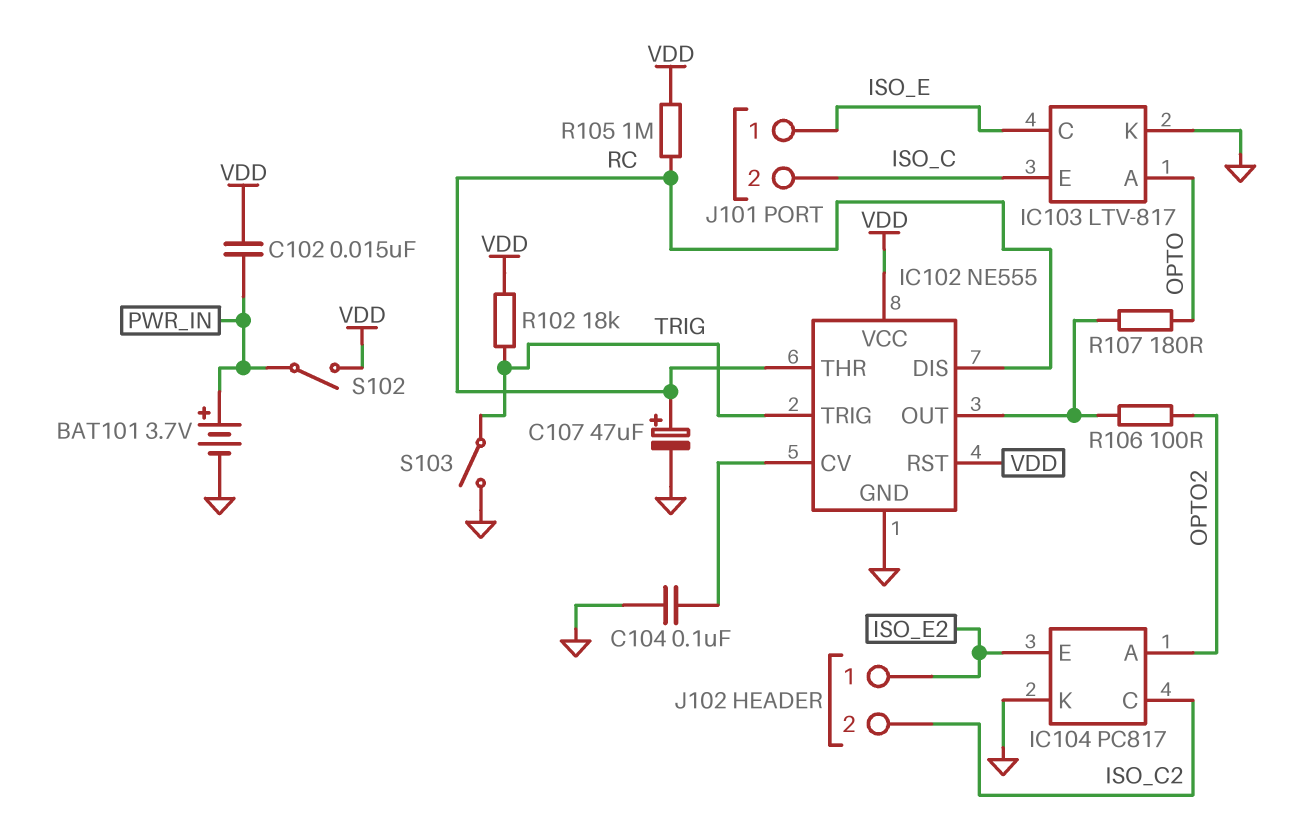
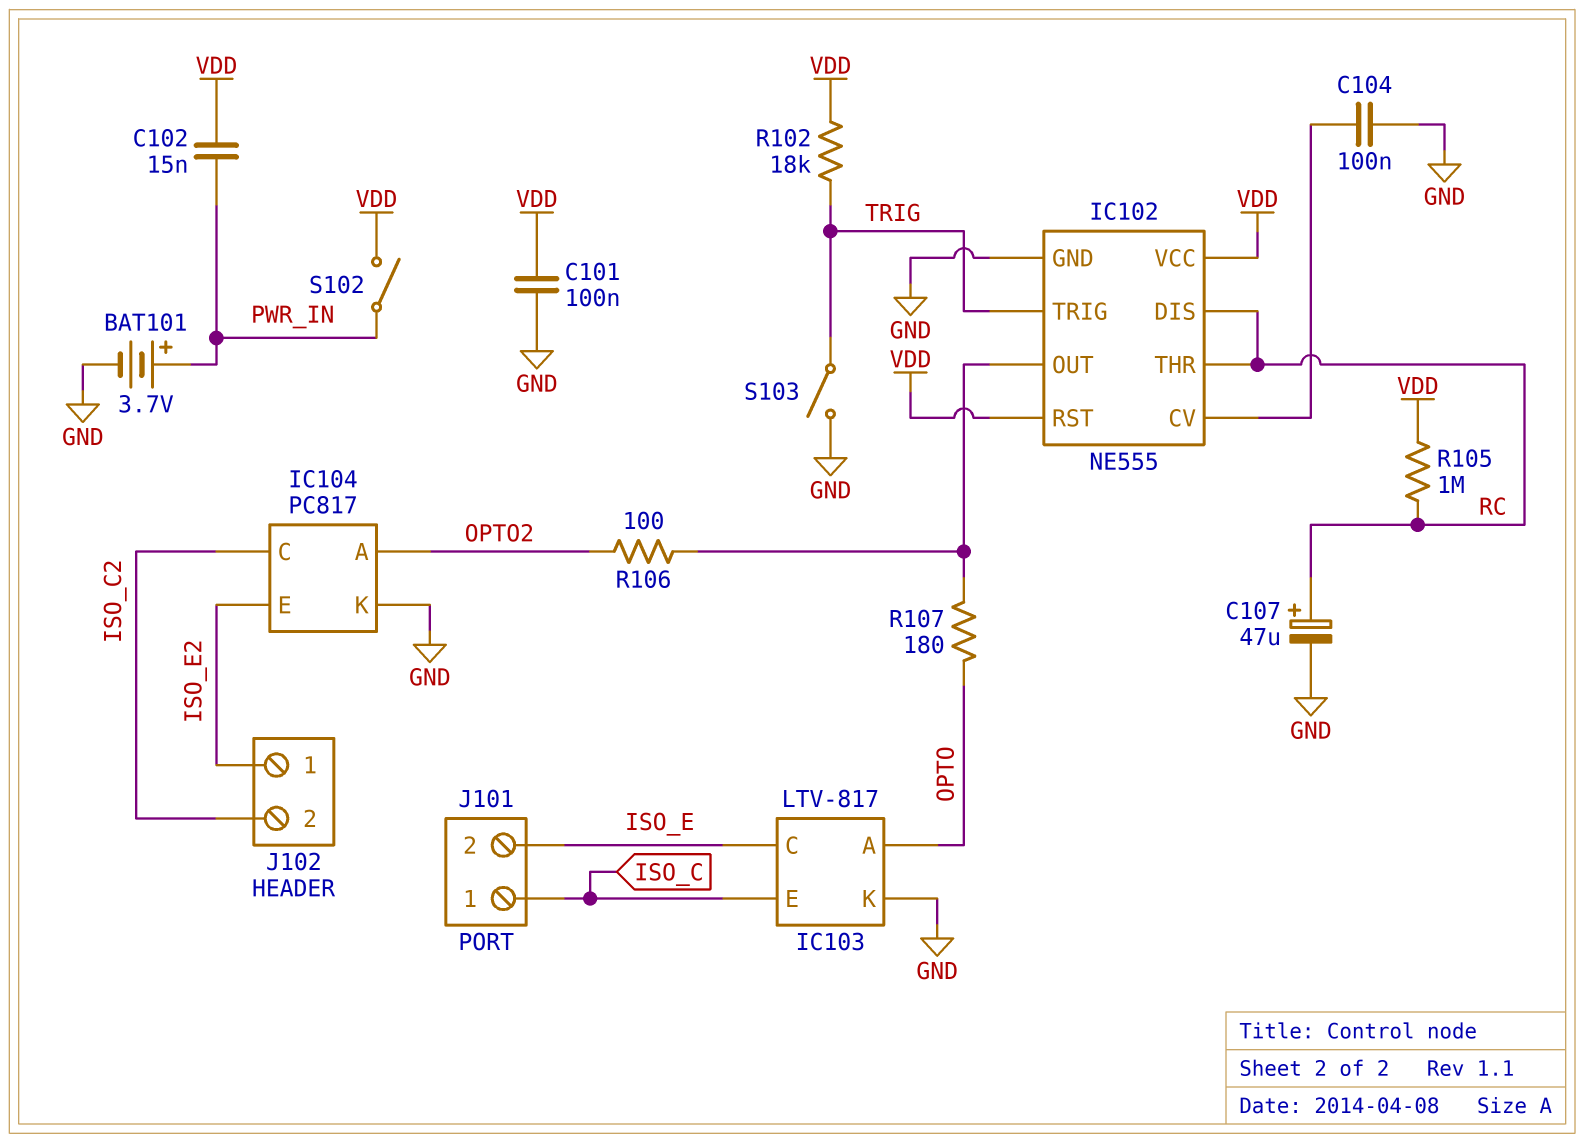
C101: none -> 100nF (GND, VDD)
J101 pin 1: ISO_E -> ISO_C
J101 pin 2: ISO_C -> ISO_E

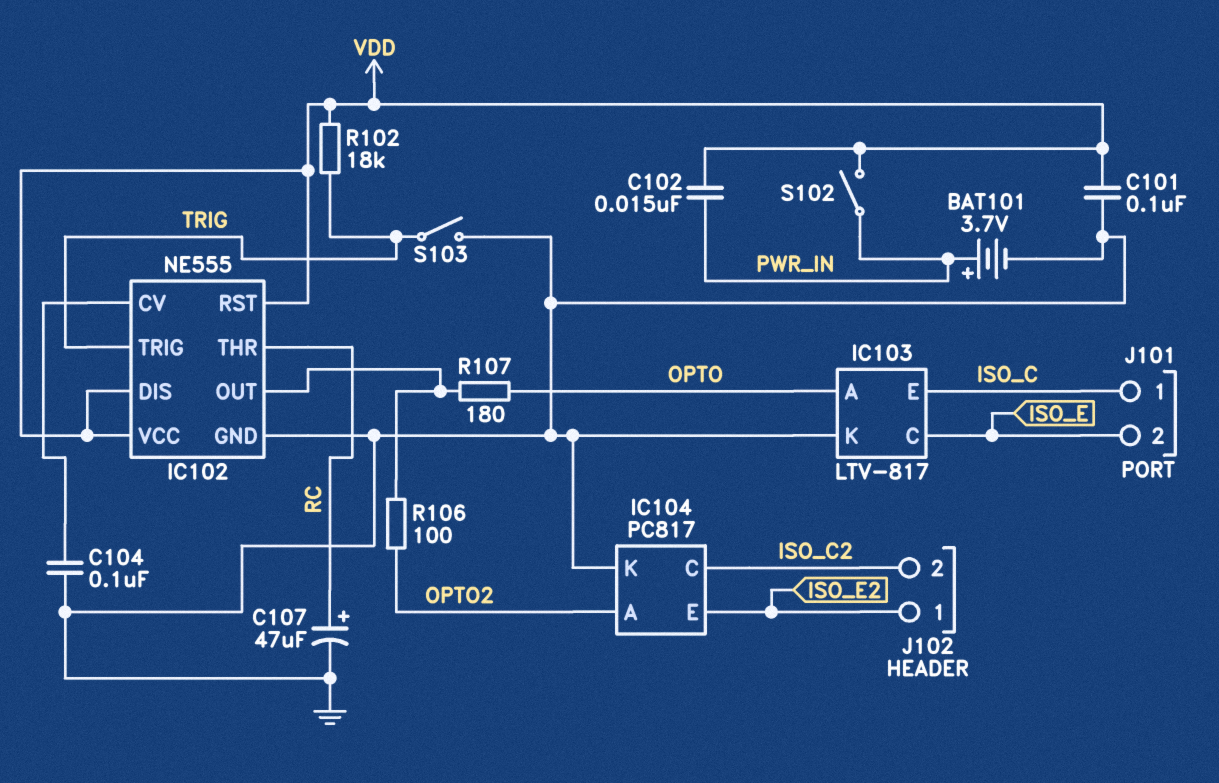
IC102 pin DIS: RC -> VDD
R105: 1M (RC, VDD) -> none

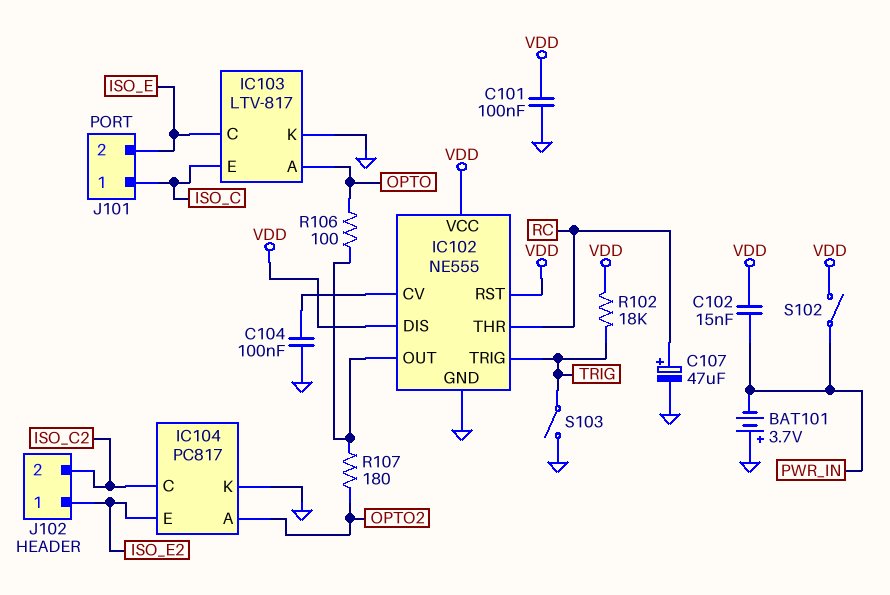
BAT101: 3.7V (plus PWR_IN, minus GND) -> 3.7V (plus GND, minus PWR_IN)
R106: 100 (IC102/OUT, OPTO2) -> 100 (IC102/OUT, OPTO)
R107: 180 (IC102/OUT, OPTO) -> 180 (IC102/OUT, OPTO2)

